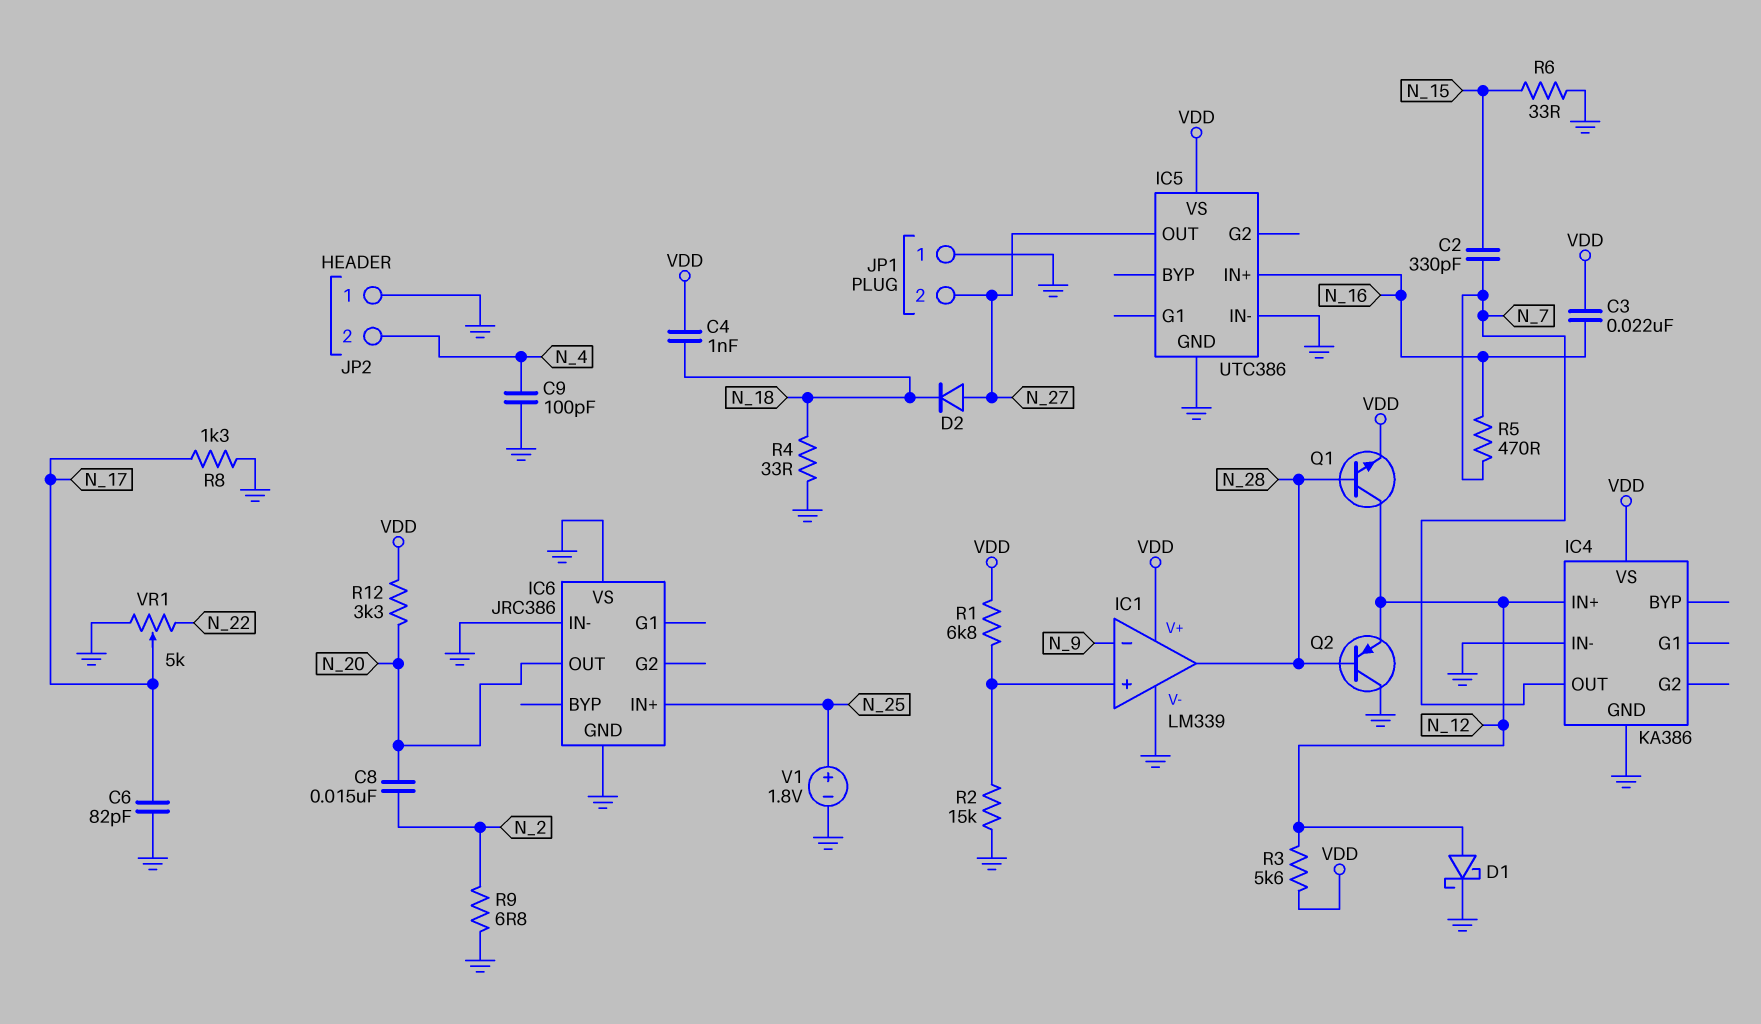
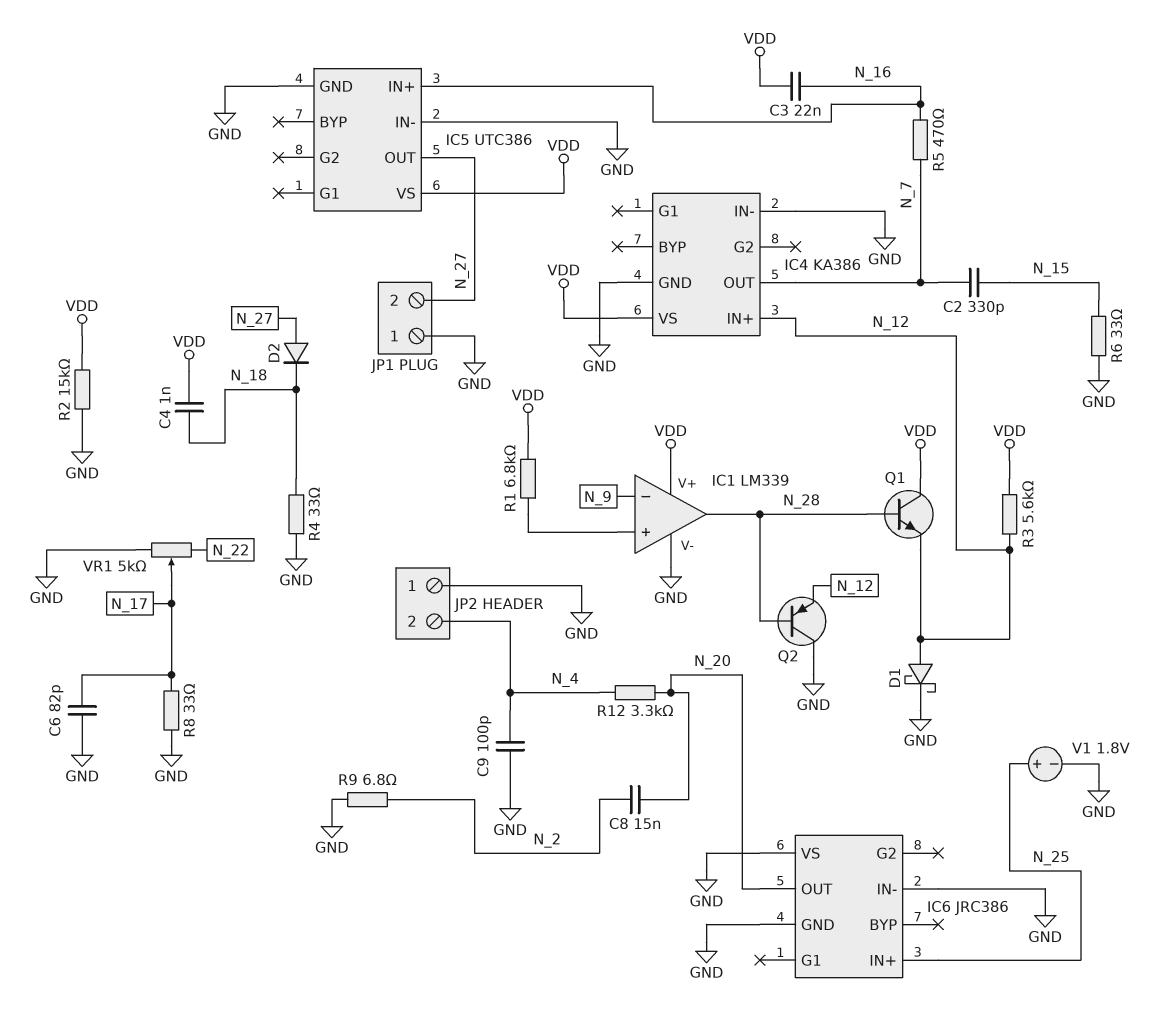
Q1: NPN (B N_28, C N_12, E VDD) -> NPN (B N_28, C VDD, E N_12)
R2: 15k (GND, IC1/in+) -> 15k (GND, VDD)
R8: 1.3k (GND, N_17) -> 33 (GND, N_17)
R12: 3.3k (N_20, VDD) -> 3.3k (N_4, N_20)

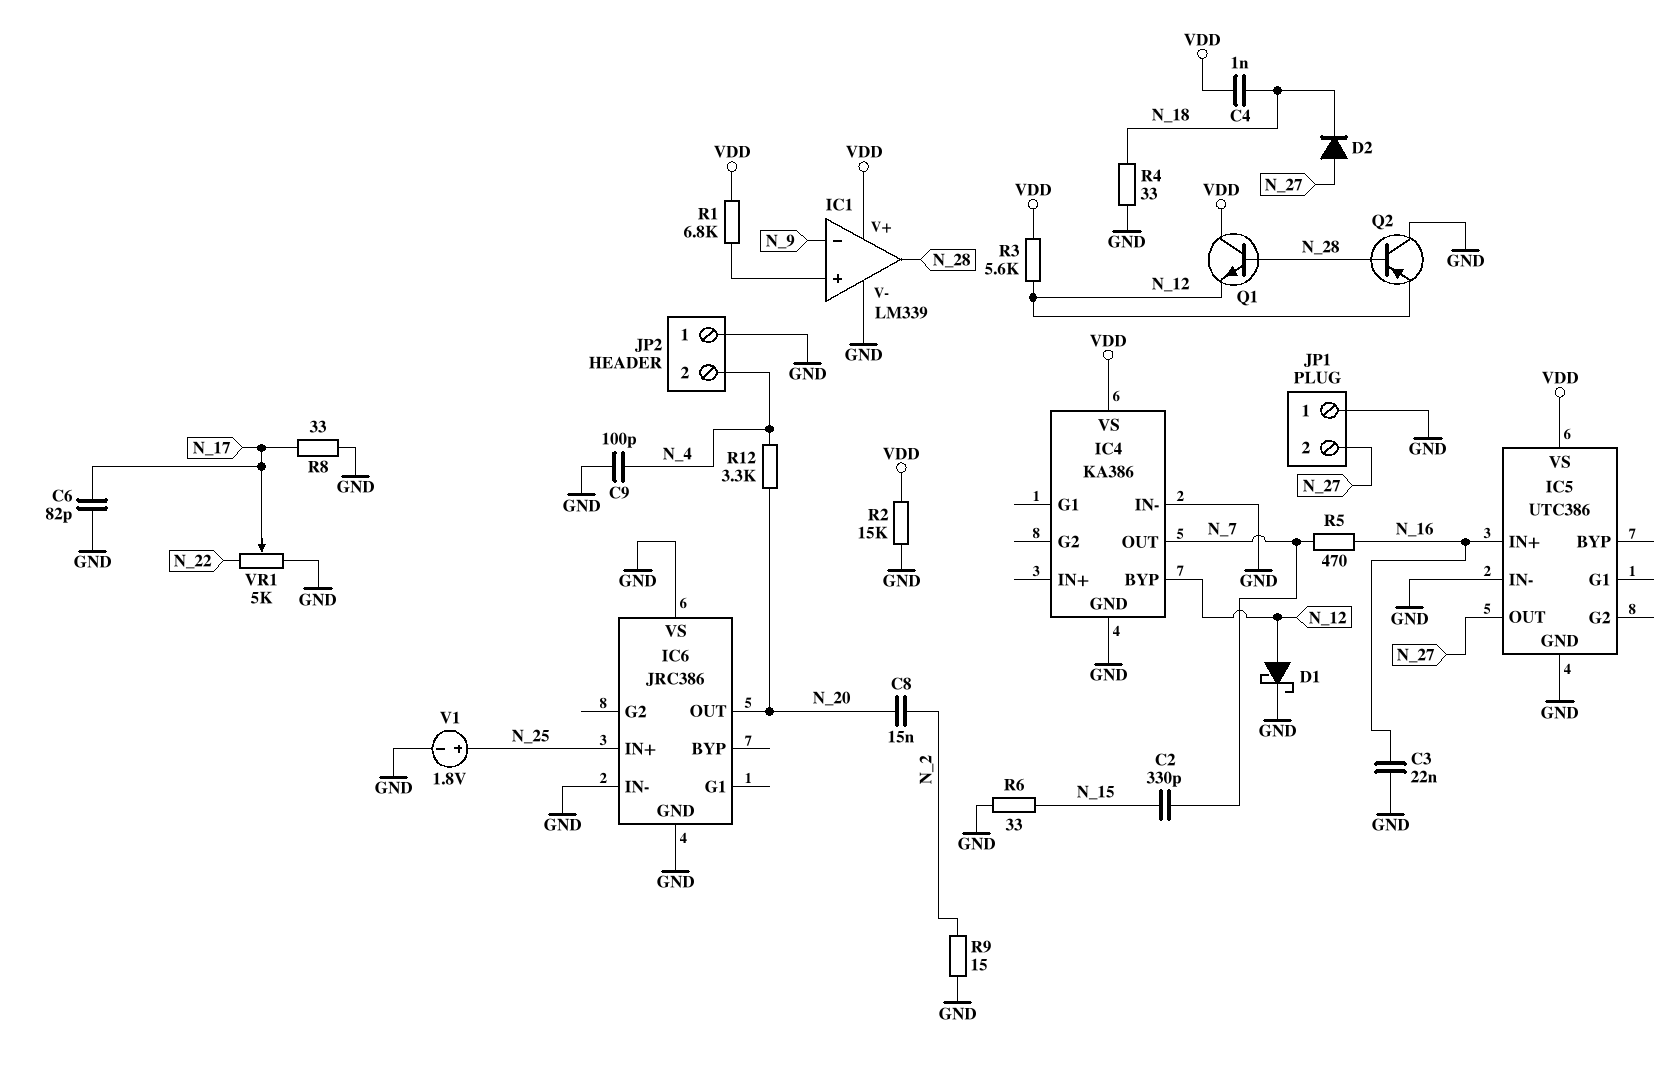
C3: 22nF (N_16, VDD) -> 22nF (GND, N_16)
IC4 pin BYP: none -> N_12
IC4 pin IN+: N_12 -> none
R9: 6.8 (GND, N_2) -> 15 (GND, N_2)

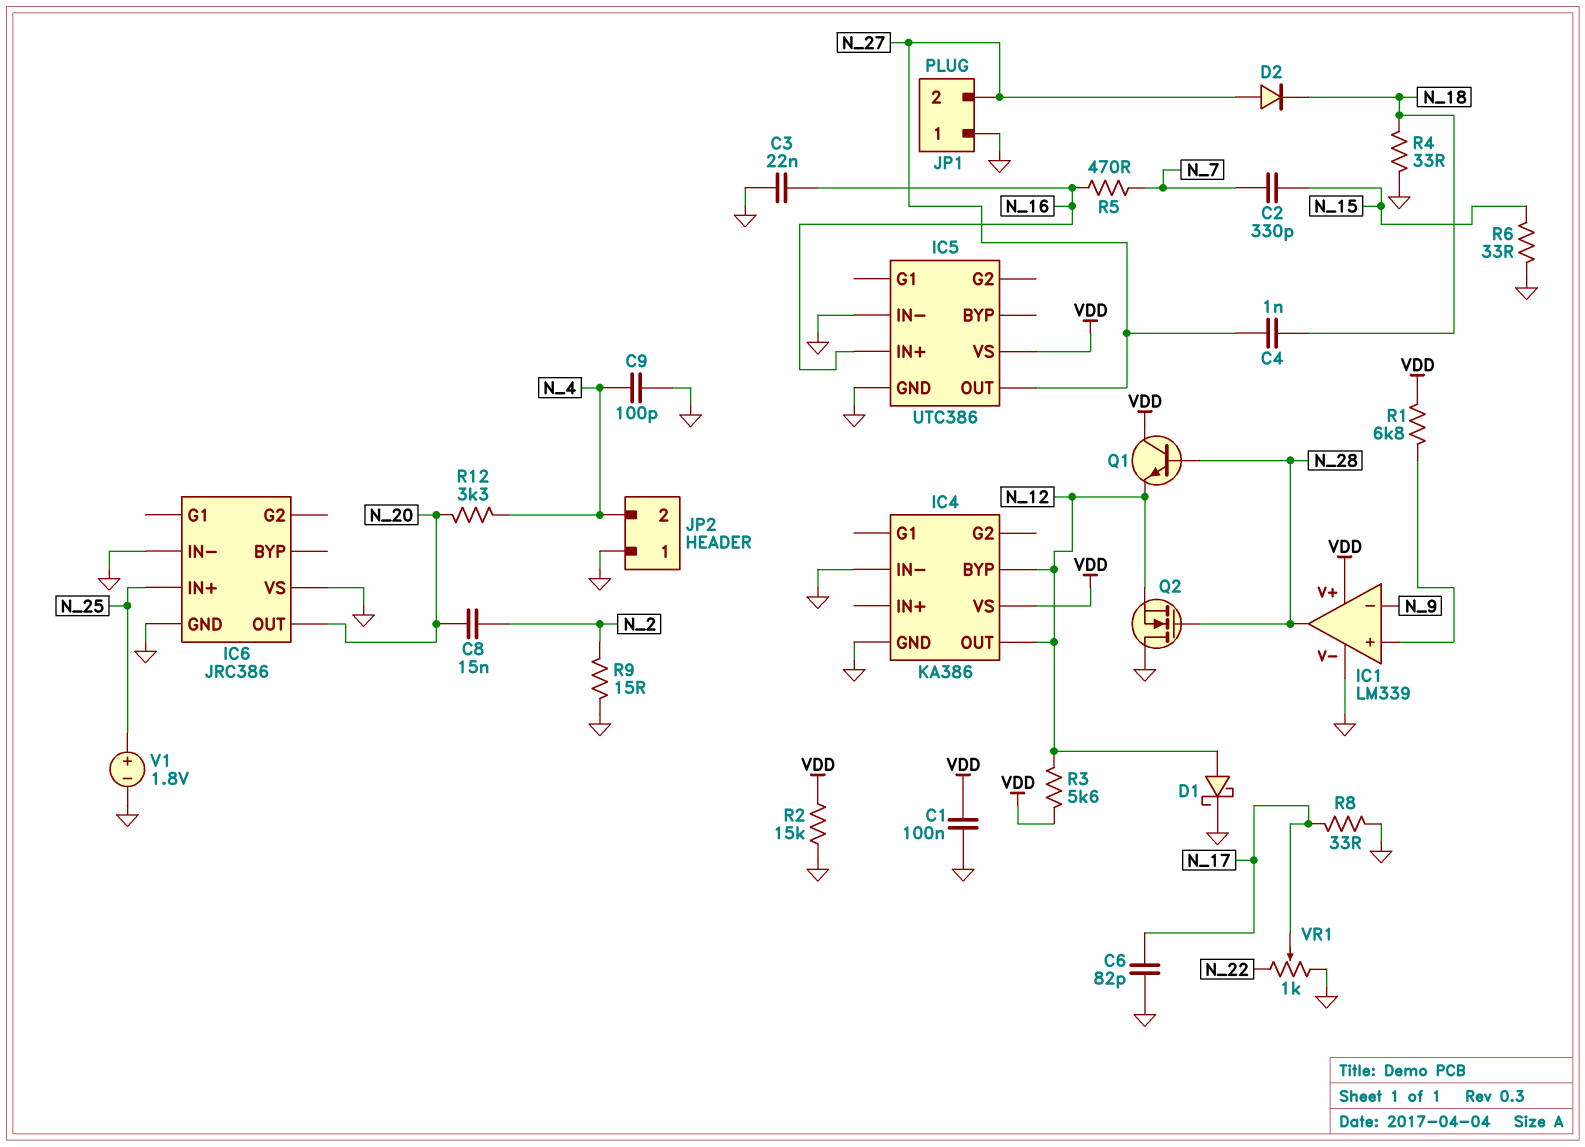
C1: none -> 100nF (GND, VDD)
C4: 1nF (N_18, VDD) -> 1nF (N_18, N_27)
IC4 pin OUT: N_7 -> N_12
Q2: PNP (B N_28, C GND, E N_12) -> NMOS (G N_28, D GND, S N_12)
VR1: 5k (GND, N_22, wiper N_17) -> 1k (GND, N_22, wiper N_17)

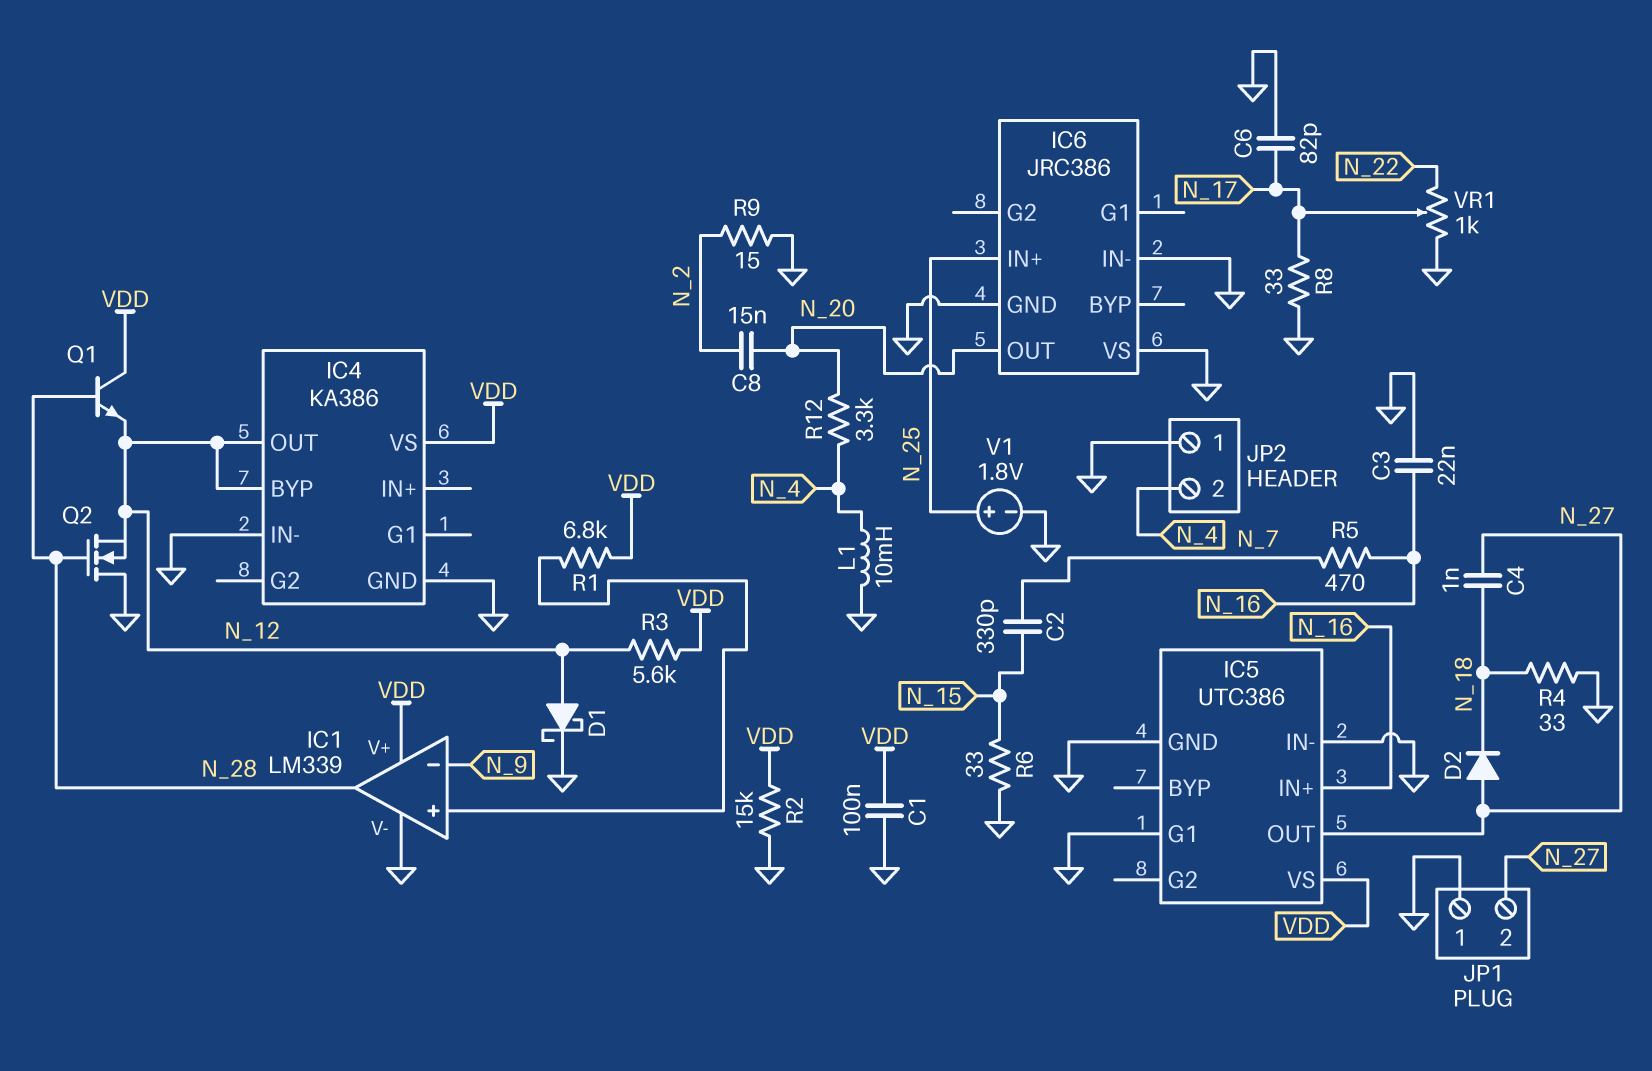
C9: 100pF (GND, N_4) -> none
IC5 pin G1: none -> GND
L1: none -> 10mH (GND, N_4)

